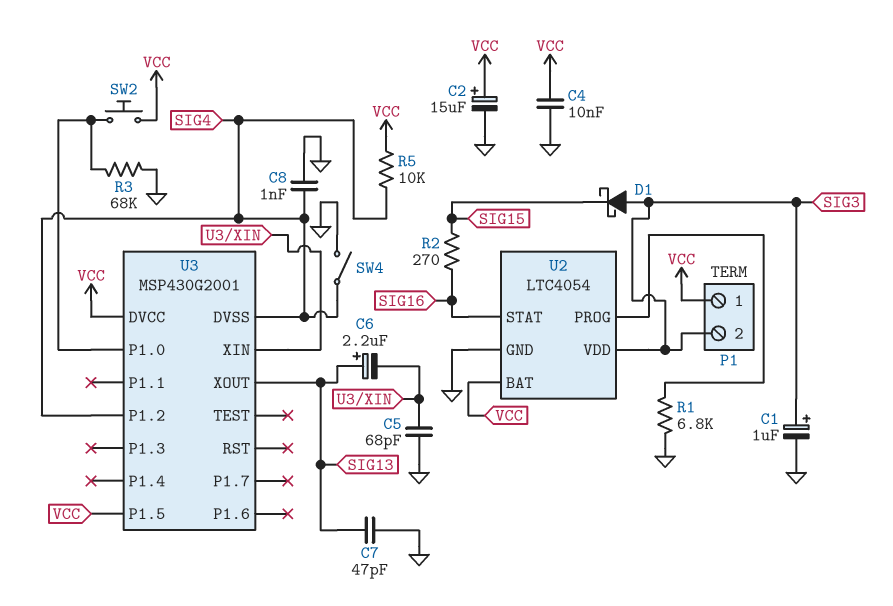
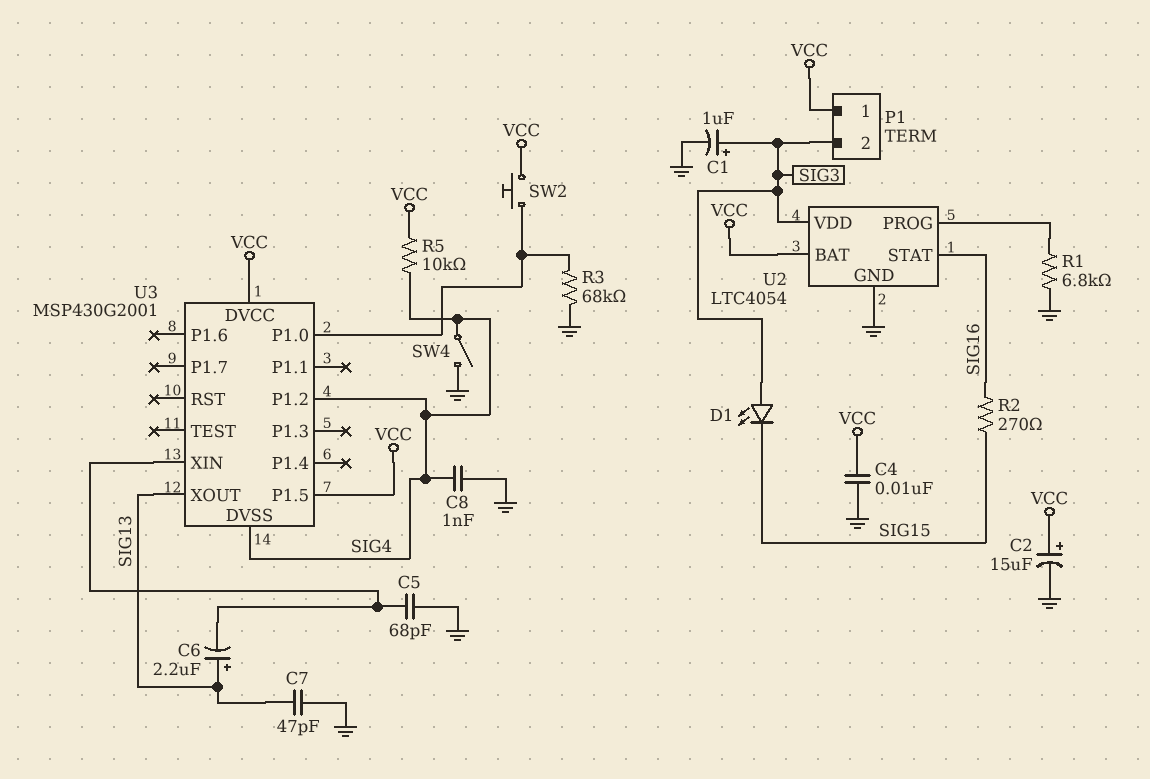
D1: schottky (A SIG3, K SIG15) -> LED (A SIG3, K SIG15)

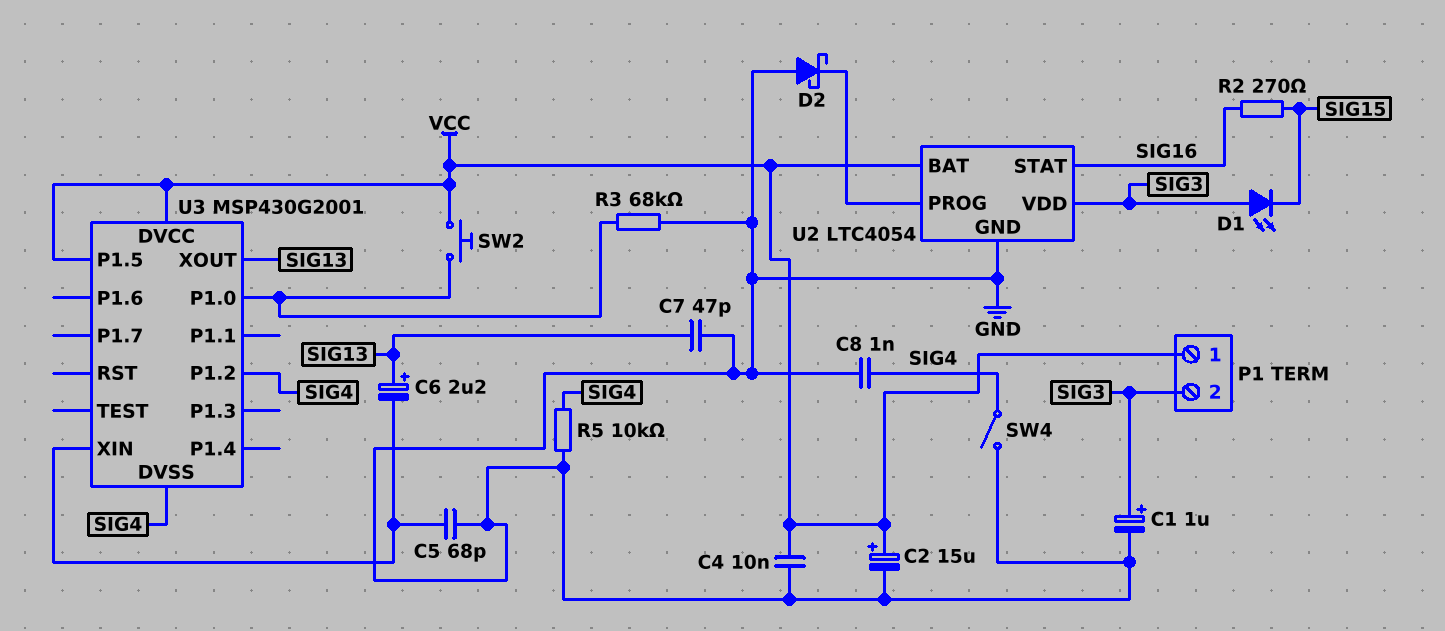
D2: none -> schottky (A GND, K U2/PROG)
R1: 6.8k (GND, U2/PROG) -> none
R5: 10k (SIG4, VCC) -> 10k (GND, SIG4)

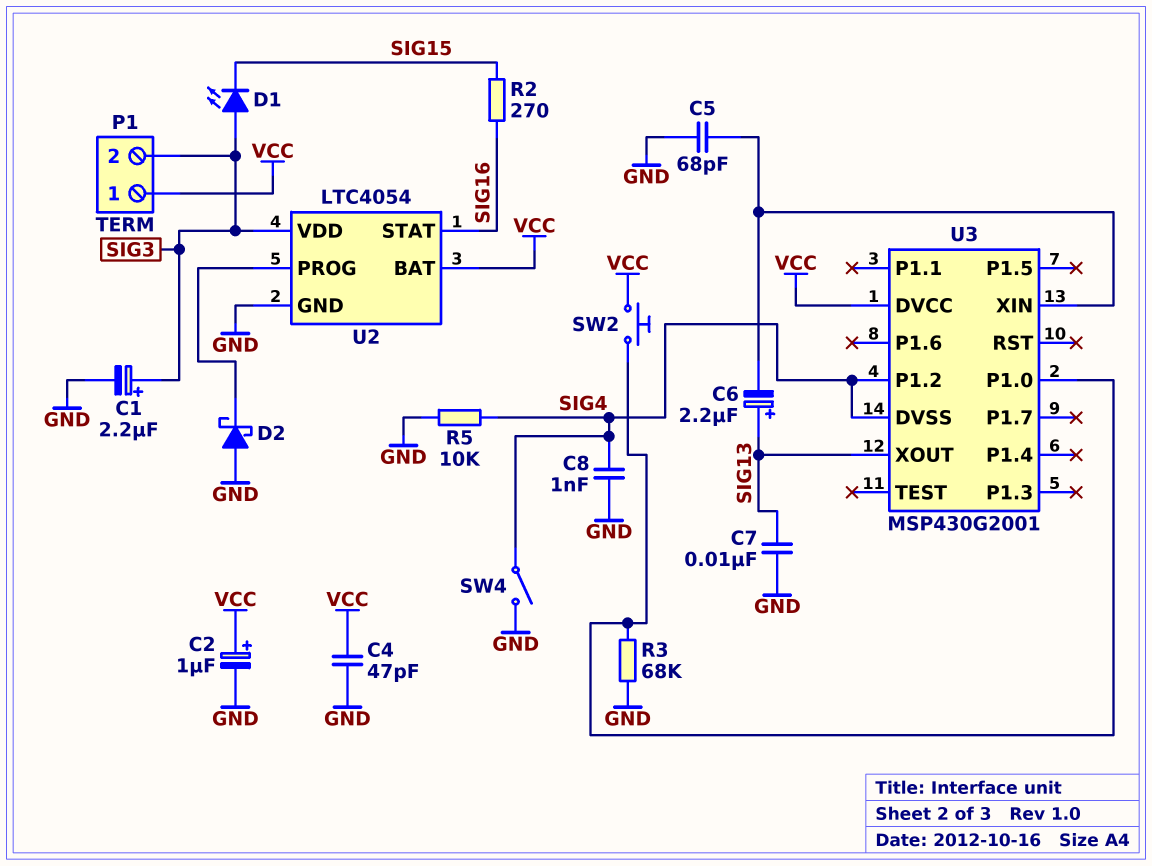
C1: 1uF (plus SIG3, minus GND) -> 2.2uF (plus SIG3, minus GND)
C2: 15uF (plus VCC, minus GND) -> 1uF (plus VCC, minus GND)
C4: 10nF (GND, VCC) -> 47pF (GND, VCC)
C7: 47pF (GND, SIG13) -> 10nF (GND, SIG13)
U3 pin P1.5: VCC -> none

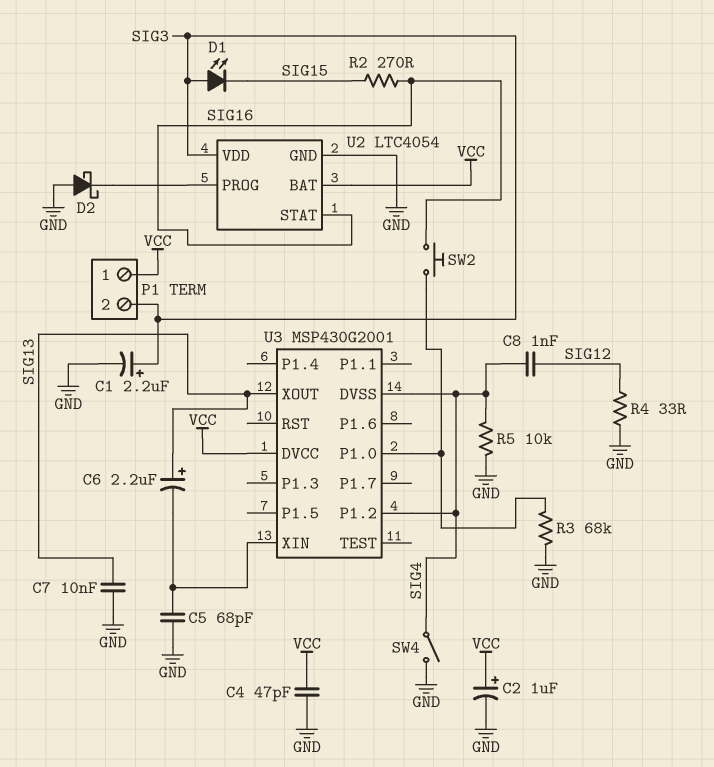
C8: 1nF (GND, SIG4) -> 1nF (SIG4, SIG12)
R4: none -> 33 (GND, SIG12)
SW2: button (U3/P1.0, VCC) -> button (SIG16, U3/P1.0)

